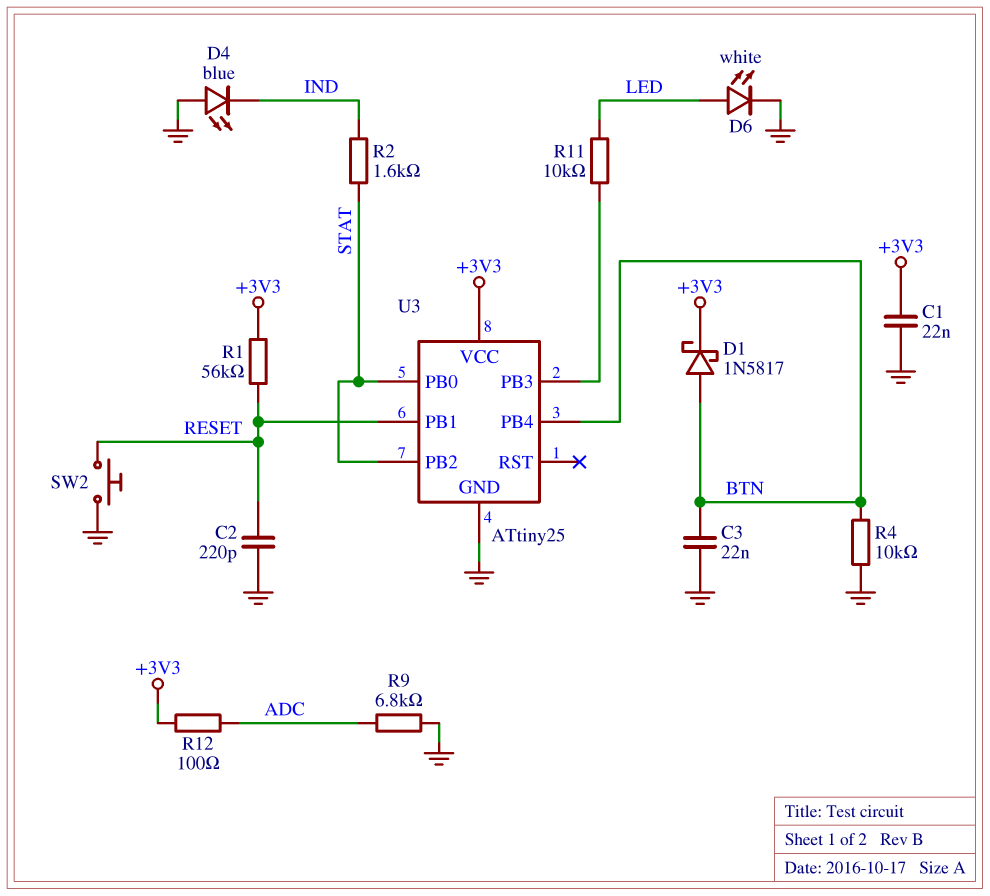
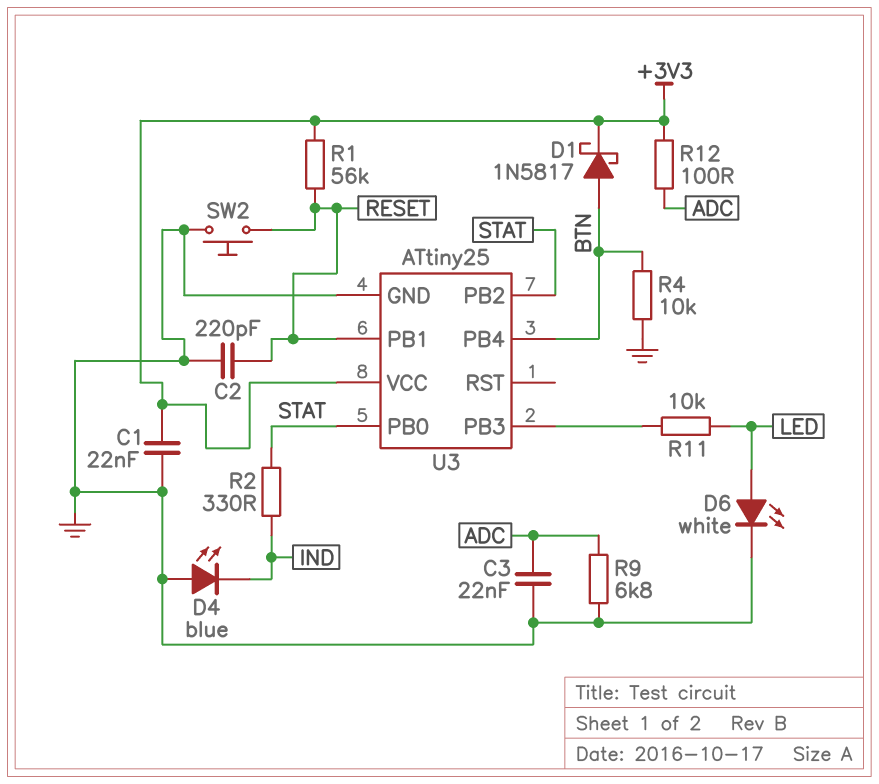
C3: 22nF (BTN, GND) -> 22nF (ADC, GND)
R2: 1.6k (IND, STAT) -> 330 (IND, STAT)

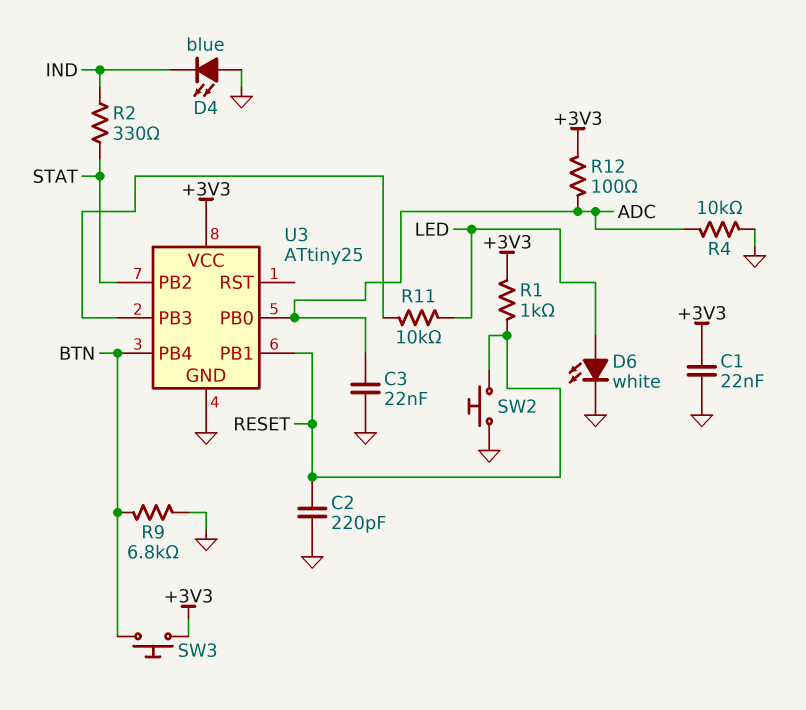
D1: schottky 1N5817 (A BTN, K +3V3) -> none
R1: 56k (+3V3, RESET) -> 1k (+3V3, RESET)
R4: 10k (BTN, GND) -> 10k (ADC, GND)
R9: 6.8k (ADC, GND) -> 6.8k (BTN, GND)
SW3: none -> button (+3V3, BTN)
U3 pin PB0: STAT -> ADC

